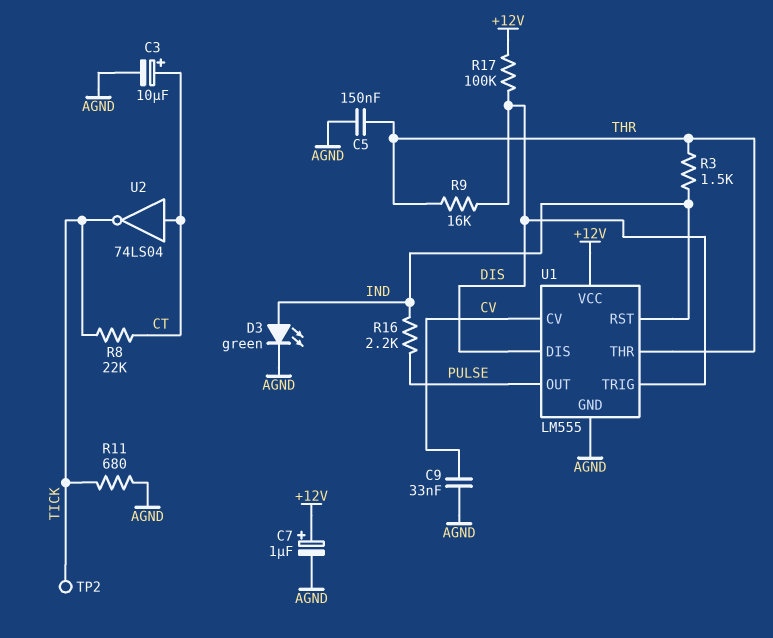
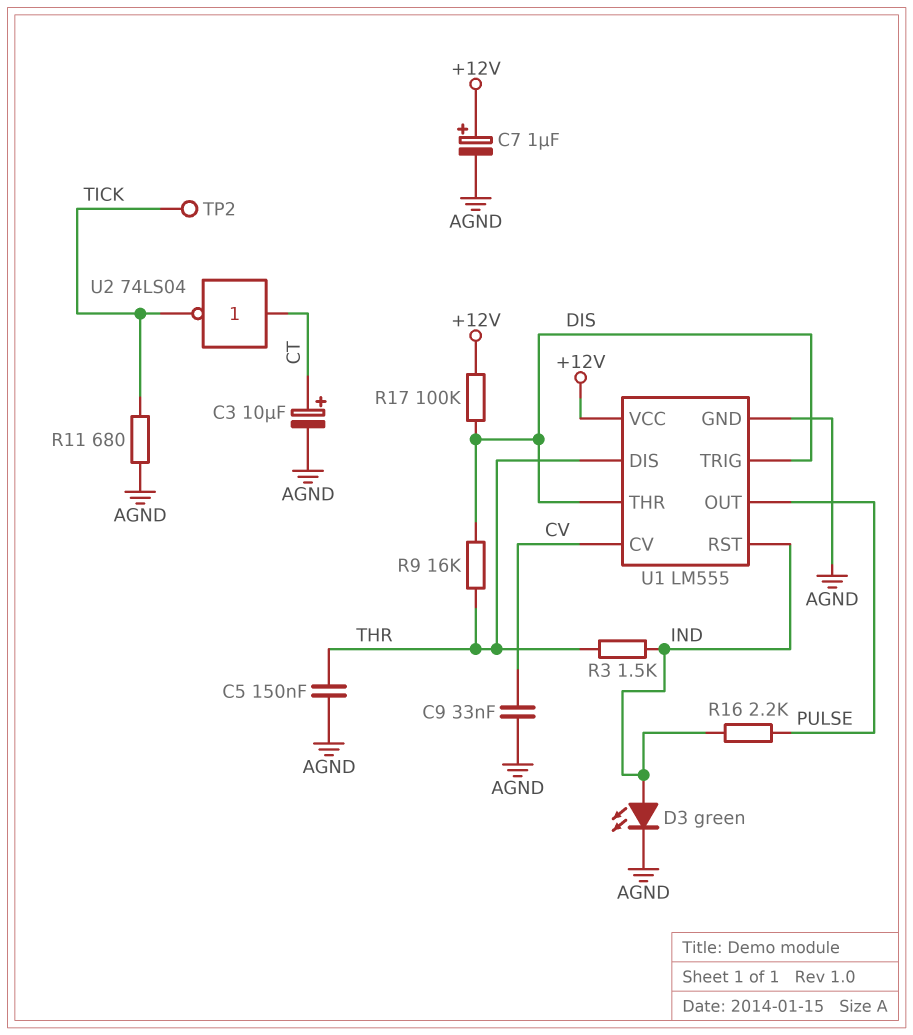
R8: 22k (CT, TICK) -> none
U1 pin DIS: DIS -> THR
U1 pin THR: THR -> DIS

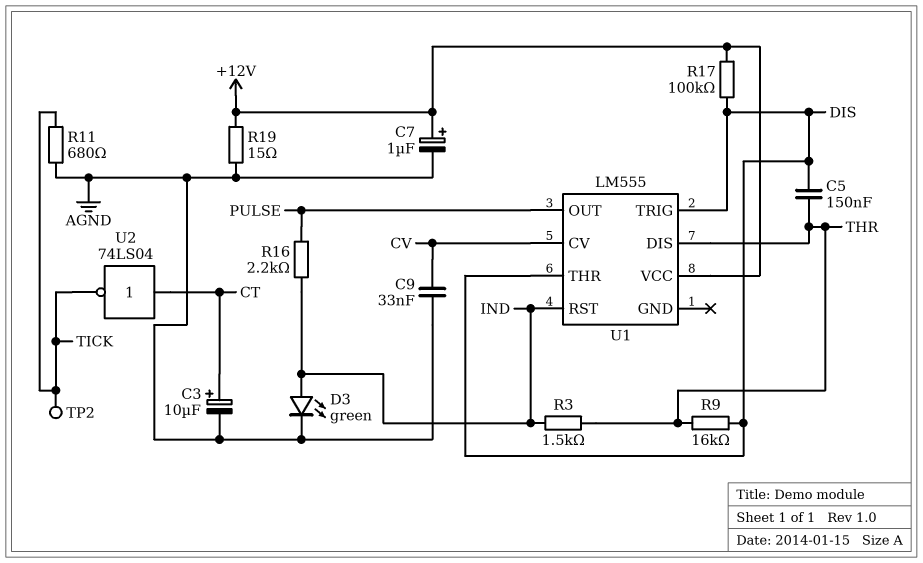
C5: 150nF (AGND, THR) -> 150nF (DIS, THR)
R19: none -> 15 (+12V, AGND)
U1 pin GND: AGND -> none

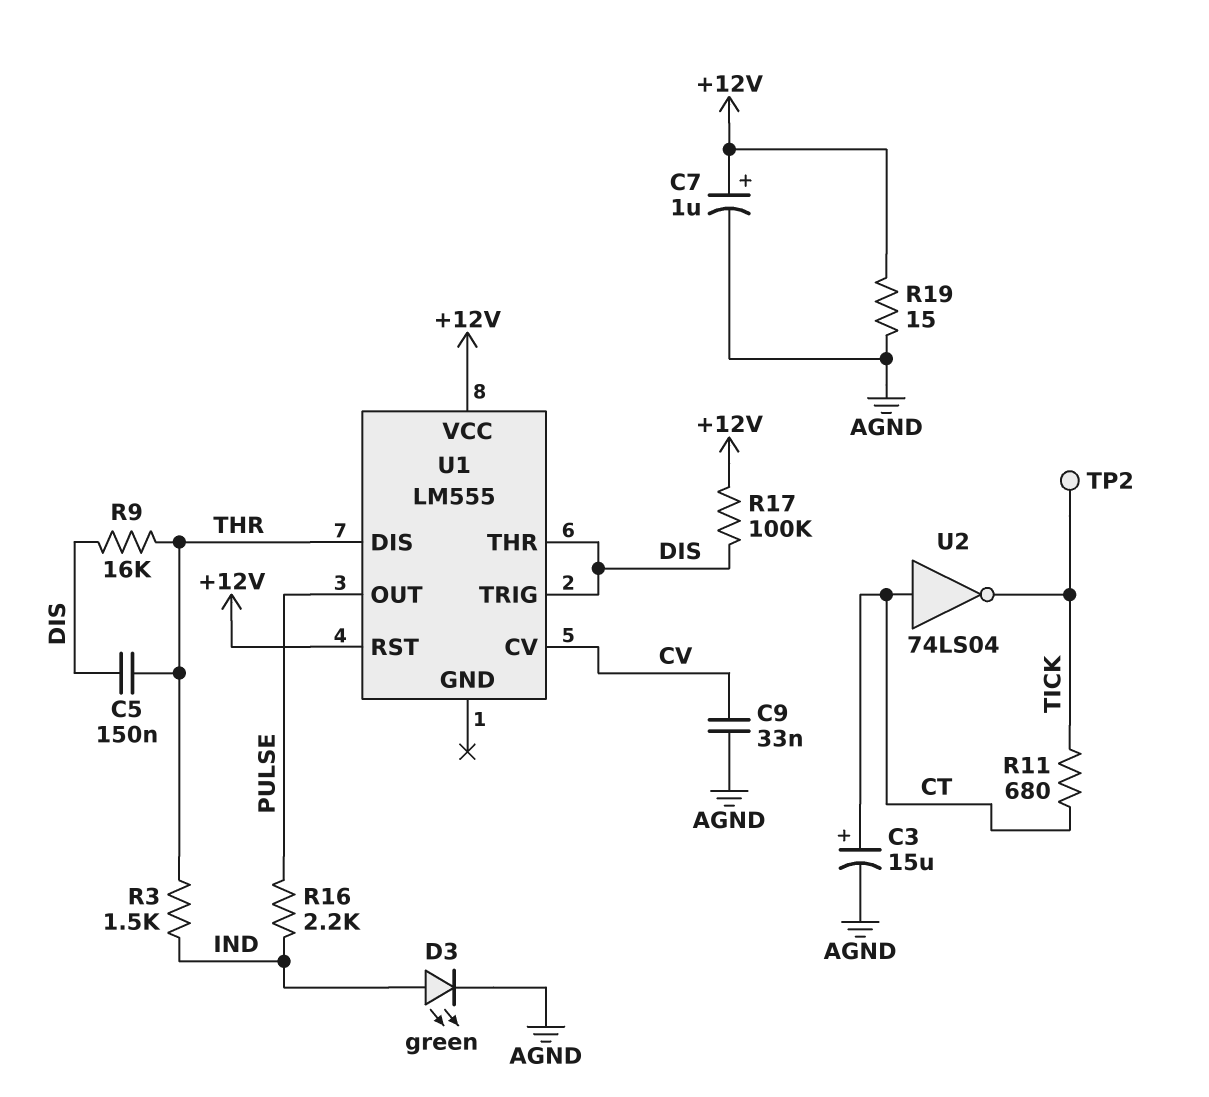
C3: 10uF (plus CT, minus AGND) -> 15uF (plus CT, minus AGND)
R11: 680 (AGND, TICK) -> 680 (CT, TICK)
U1 pin RST: IND -> +12V

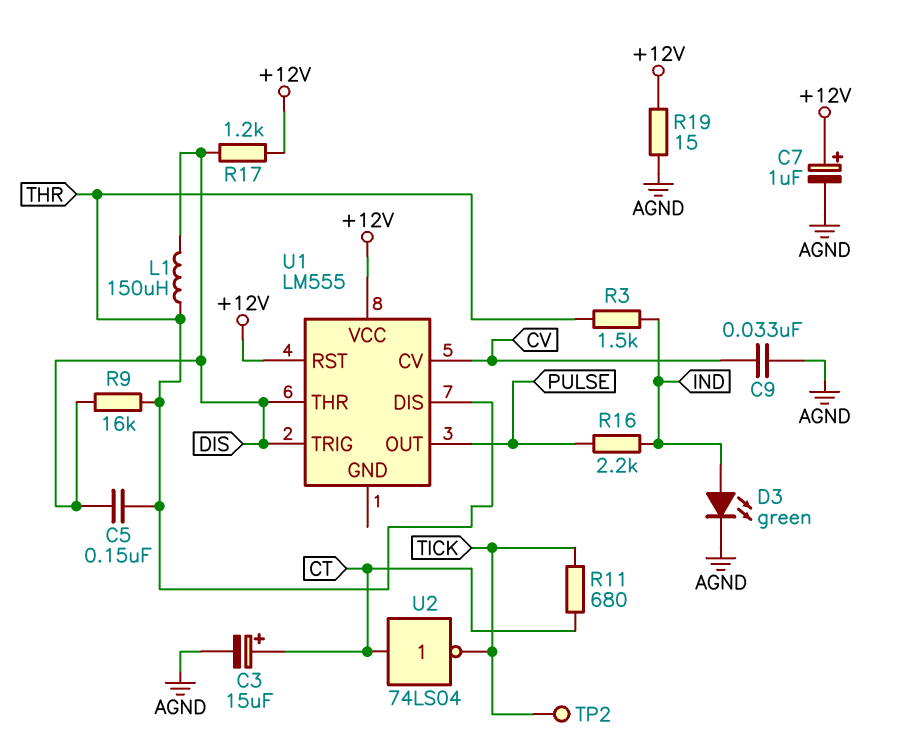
L1: none -> 150uH (DIS, THR)
R17: 100k (+12V, DIS) -> 1.2k (+12V, DIS)

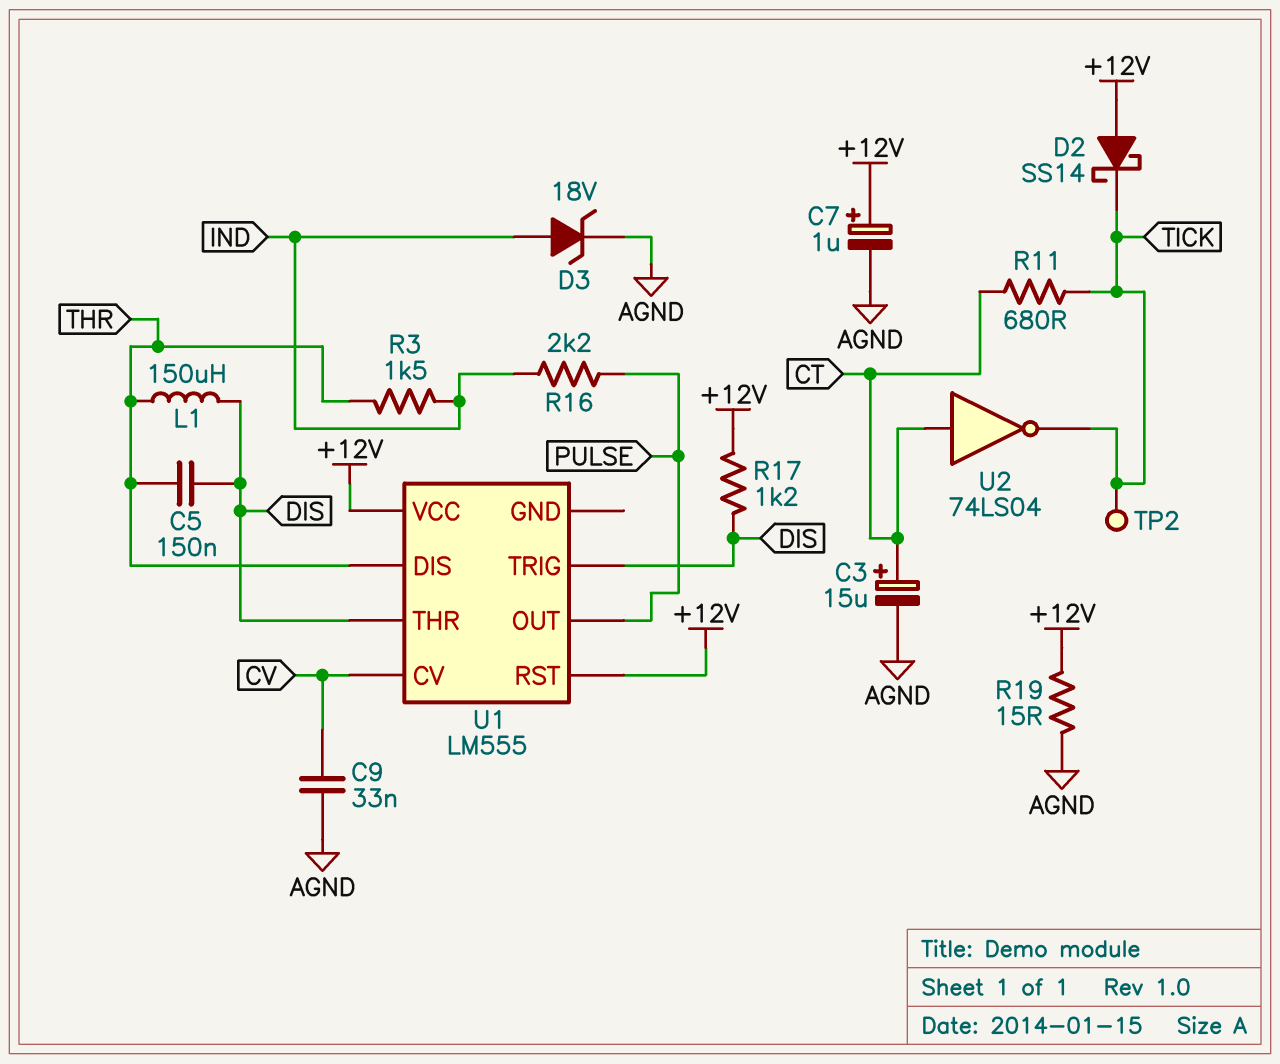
D2: none -> schottky SS14 (A +12V, K TICK)
D3: LED green (A IND, K AGND) -> zener 18V (A IND, K AGND)
R9: 16k (DIS, THR) -> none

